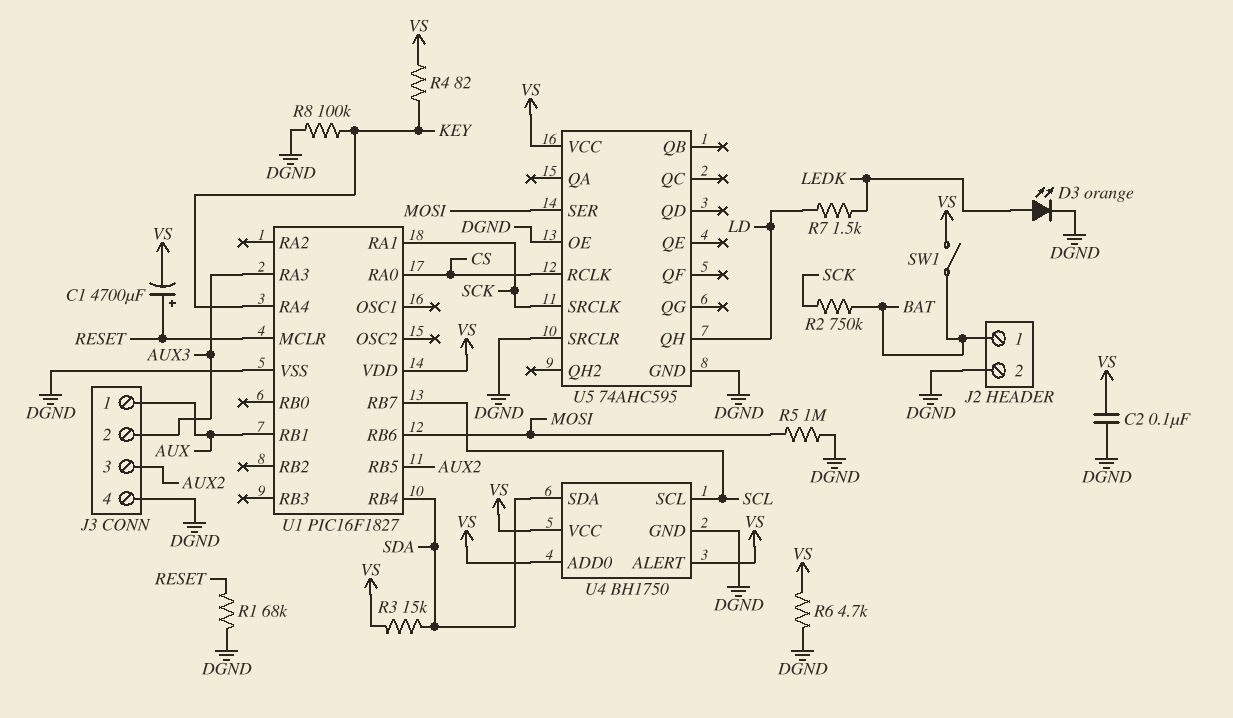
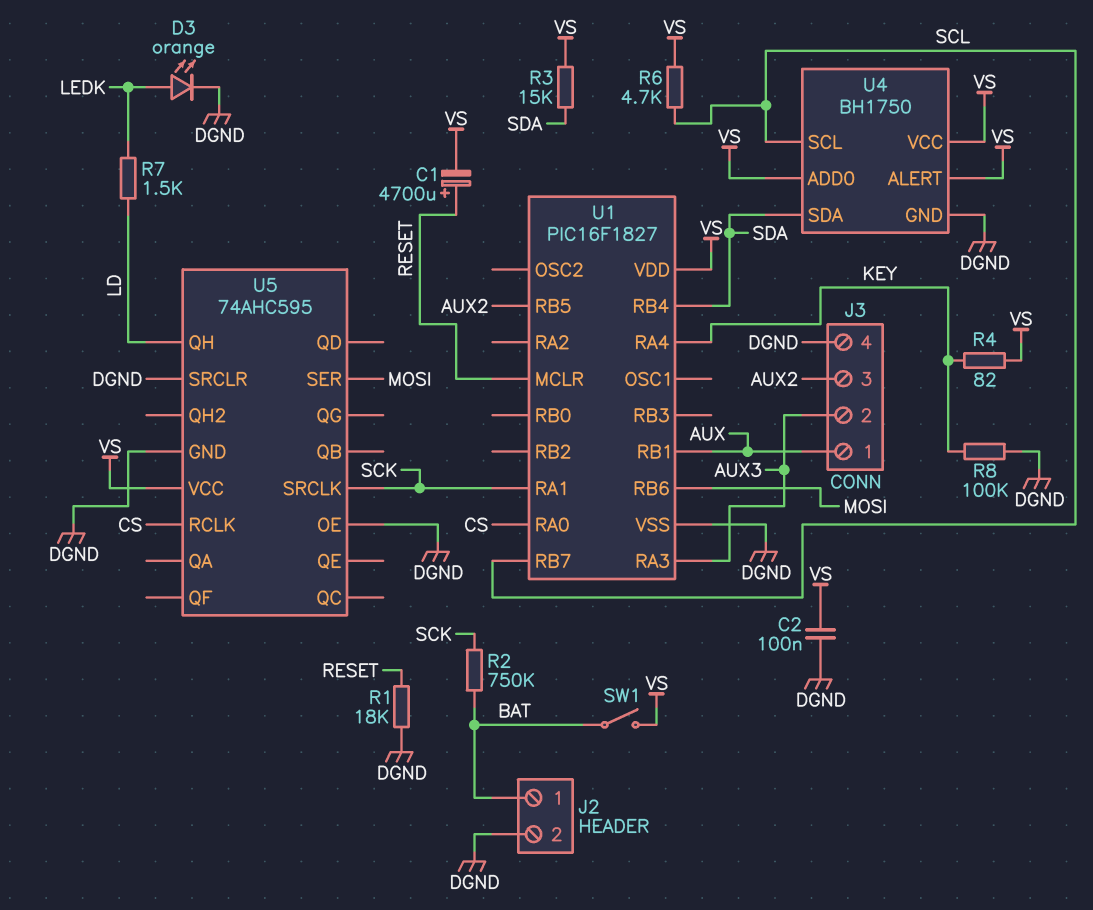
R1: 68k (DGND, RESET) -> 18k (DGND, RESET)
R5: 1M (DGND, MOSI) -> none
R6: 4.7k (DGND, VS) -> 4.7k (SCL, VS)

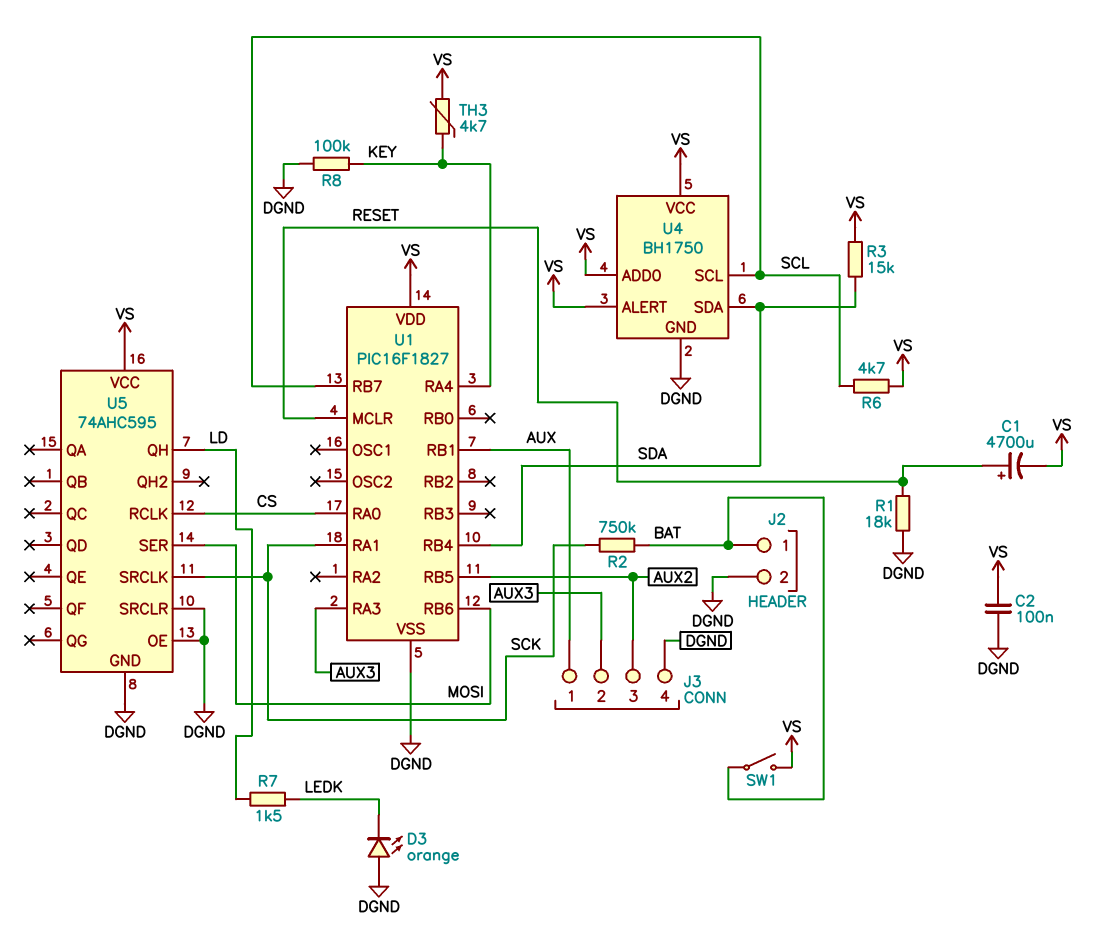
D3: LED orange (A LEDK, K DGND) -> LED orange (A DGND, K LEDK)
R4: 82 (KEY, VS) -> none
TH3: none -> 4.7k (KEY, VS)

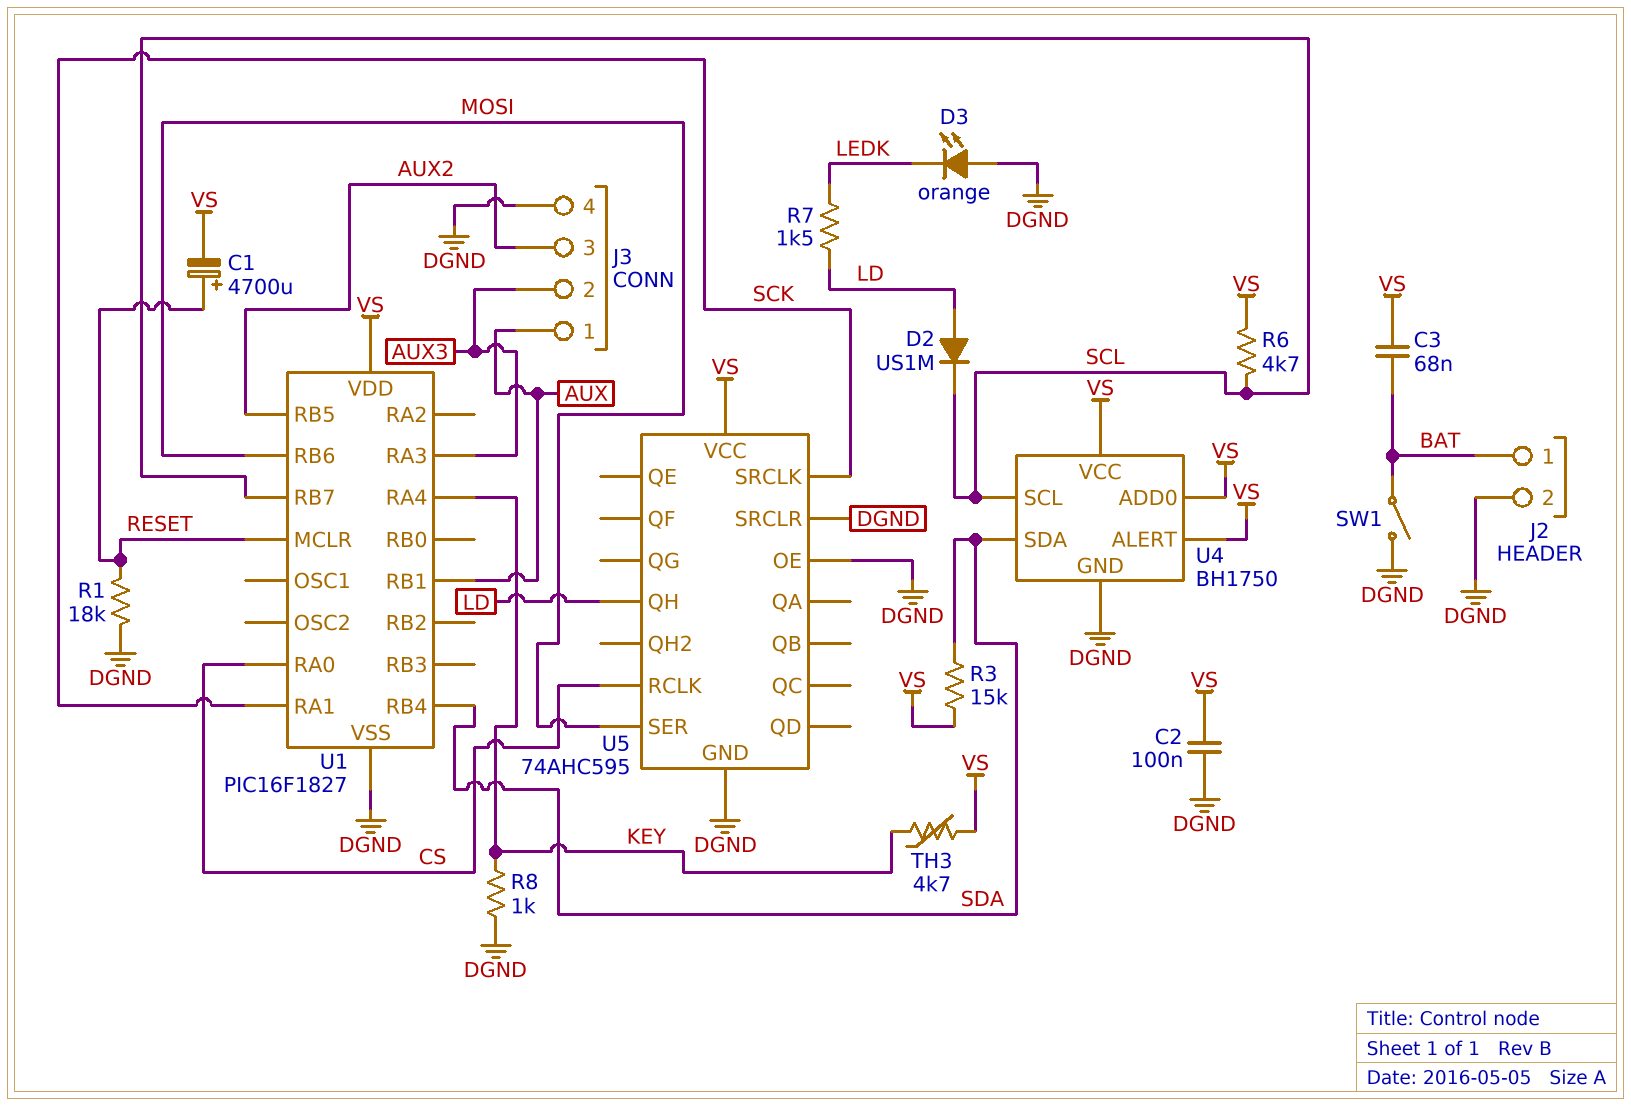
C3: none -> 68nF (BAT, VS)
D2: none -> diode US1M (A LD, K SCL)
R2: 750k (BAT, SCK) -> none
R8: 100k (DGND, KEY) -> 1k (DGND, KEY)
SW1: switch (BAT, VS) -> switch (BAT, DGND)

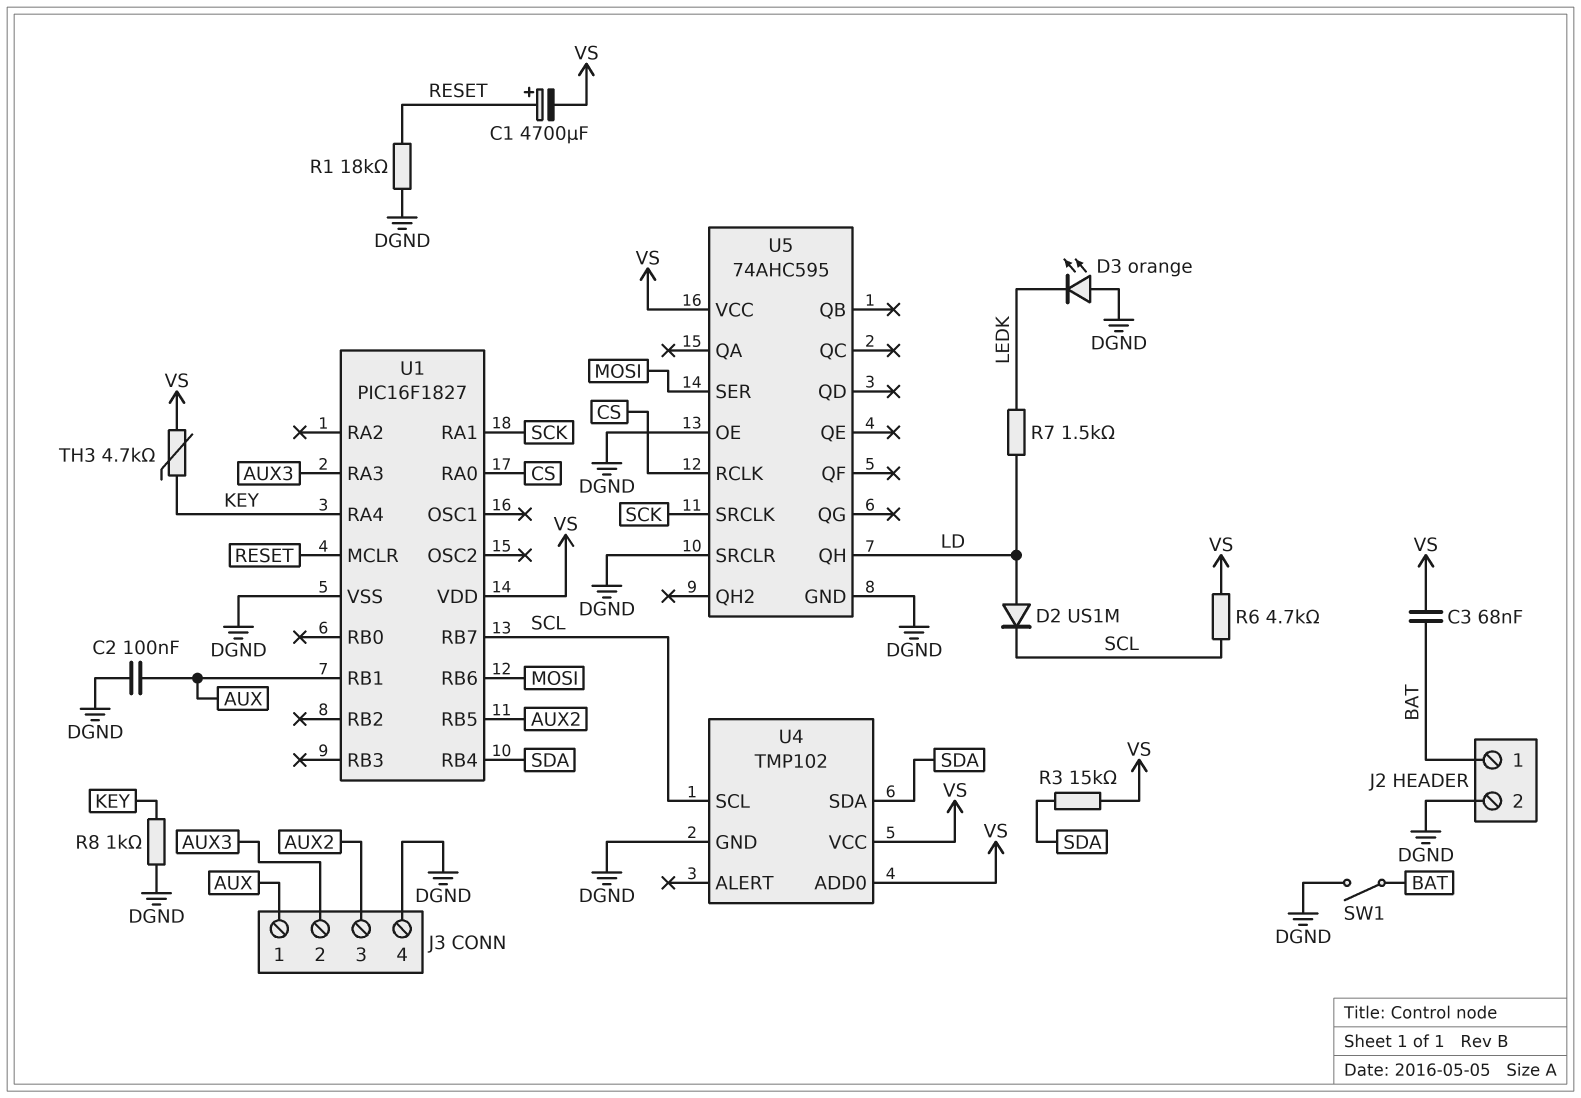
C2: 100nF (DGND, VS) -> 100nF (AUX, DGND)
U4: BH1750 -> TMP102
U4 pin ALERT: VS -> none

